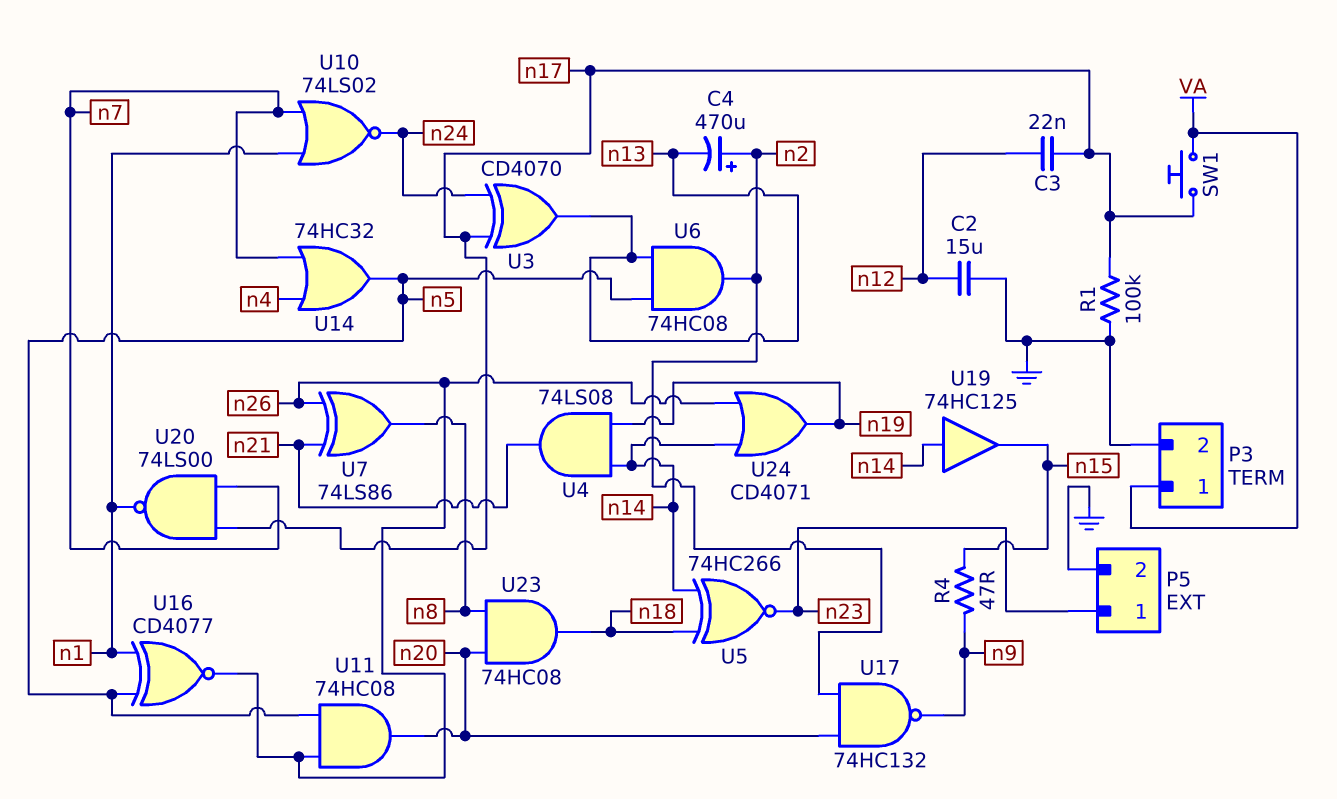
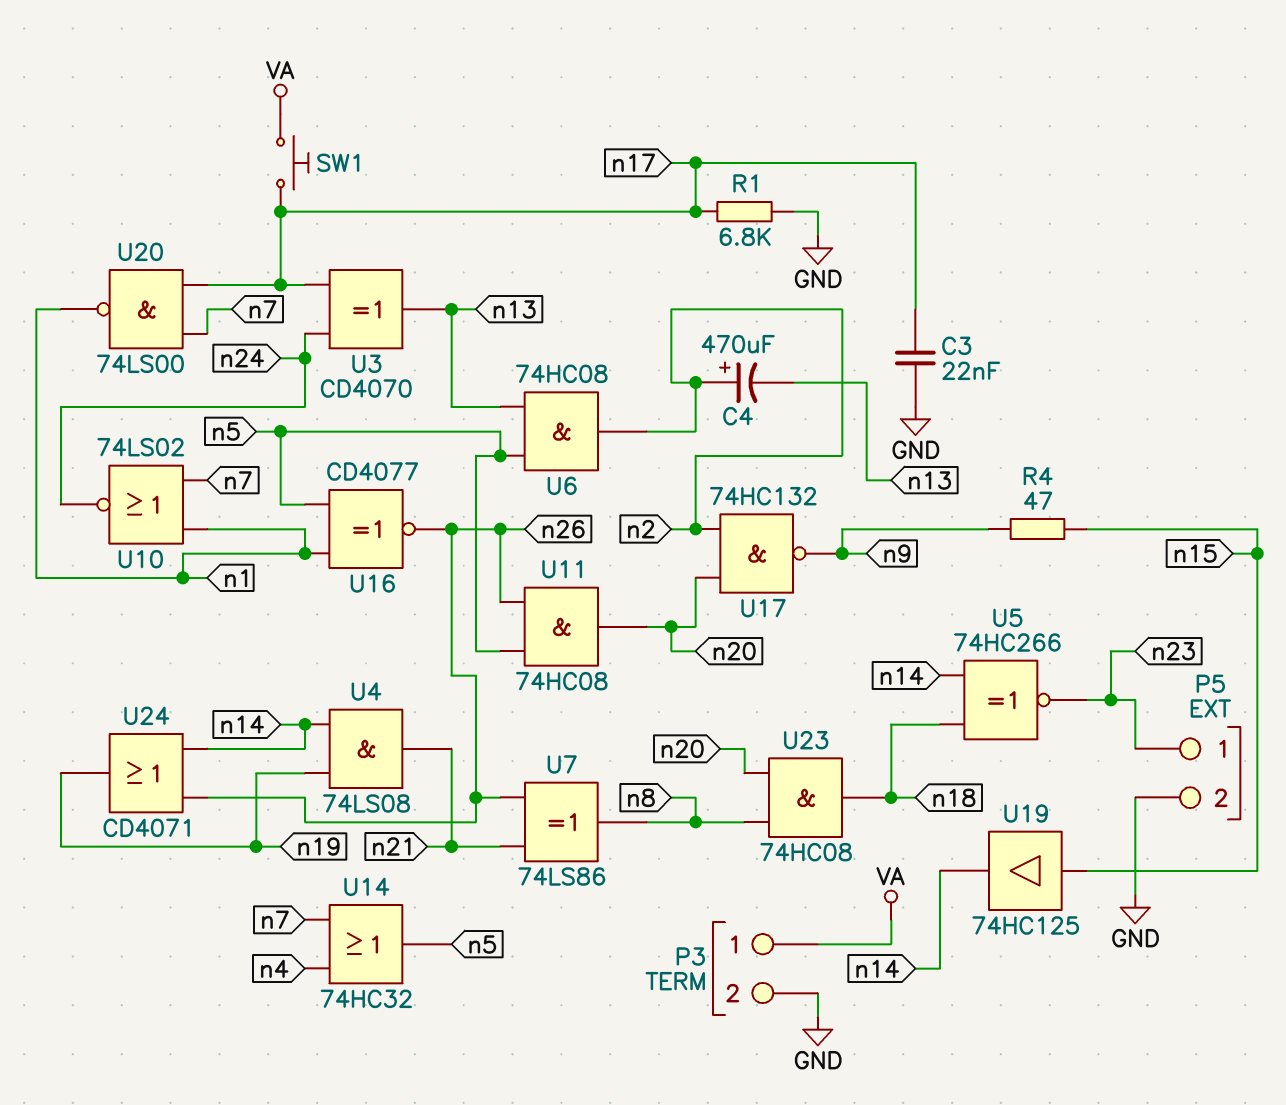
C2: 15uF (GND, n12) -> none
C3: 22nF (n12, n17) -> 22nF (GND, n17)
R1: 100k (GND, n17) -> 6.8k (GND, n17)
U19: buffer 74HC125 (in n14, out n15) -> buffer 74HC125 (in n15, out n14)

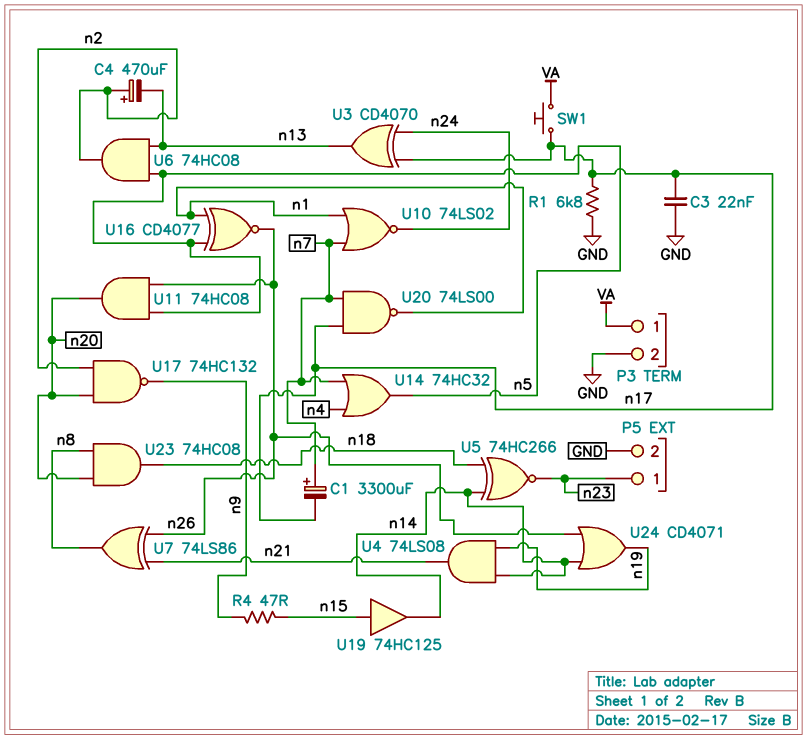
C1: none -> 3300uF (plus n7, minus n17)

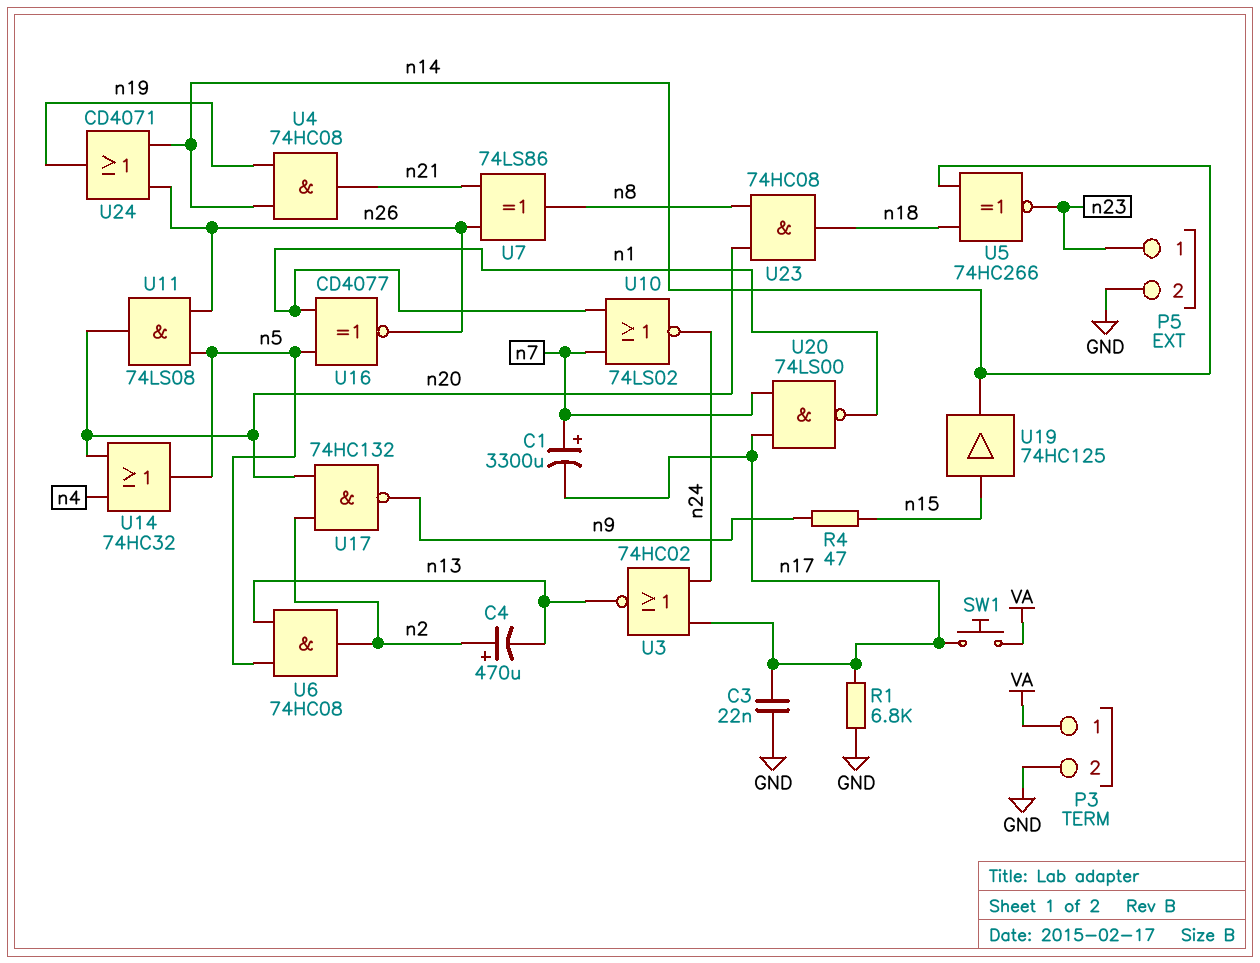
U3: XOR CD4070 (in n17, in n24, out n13) -> NOR 74HC02 (in n17, in n24, out n13)
U4: AND 74LS08 (in n14, in n19, out n21) -> AND 74HC08 (in n14, in n19, out n21)
U11: AND 74HC08 (in n5, in n26, out n20) -> AND 74LS08 (in n5, in n26, out n20)
U14: OR 74HC32 (in n4, in n7, out n5) -> OR 74HC32 (in n4, in n20, out n5)

